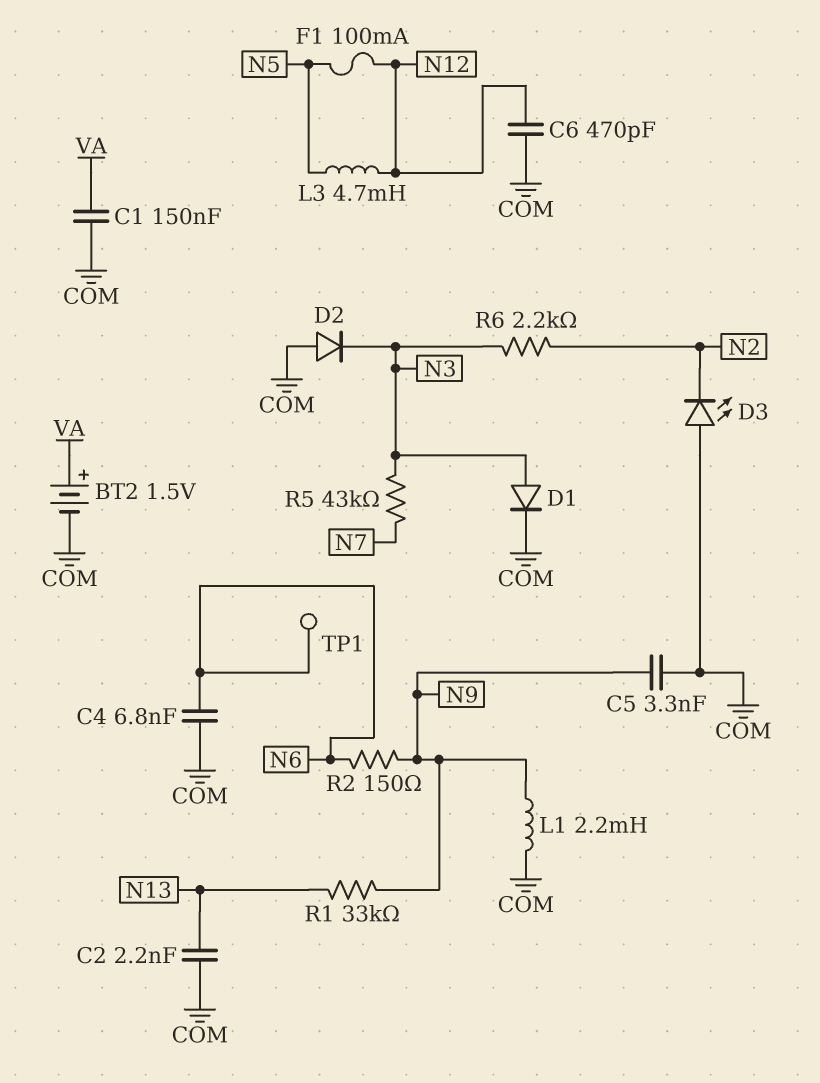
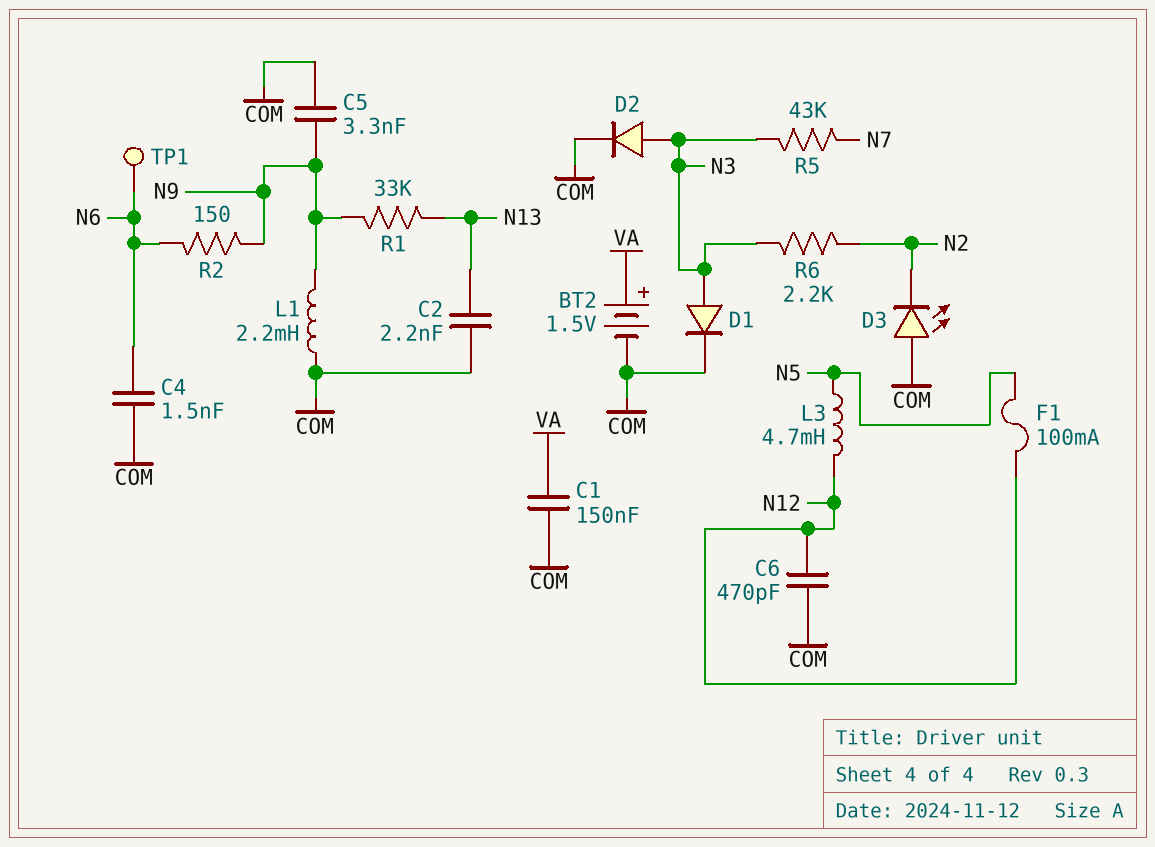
C4: 6.8nF (COM, N6) -> 1.5nF (COM, N6)
D2: diode (A COM, K N3) -> diode (A N3, K COM)

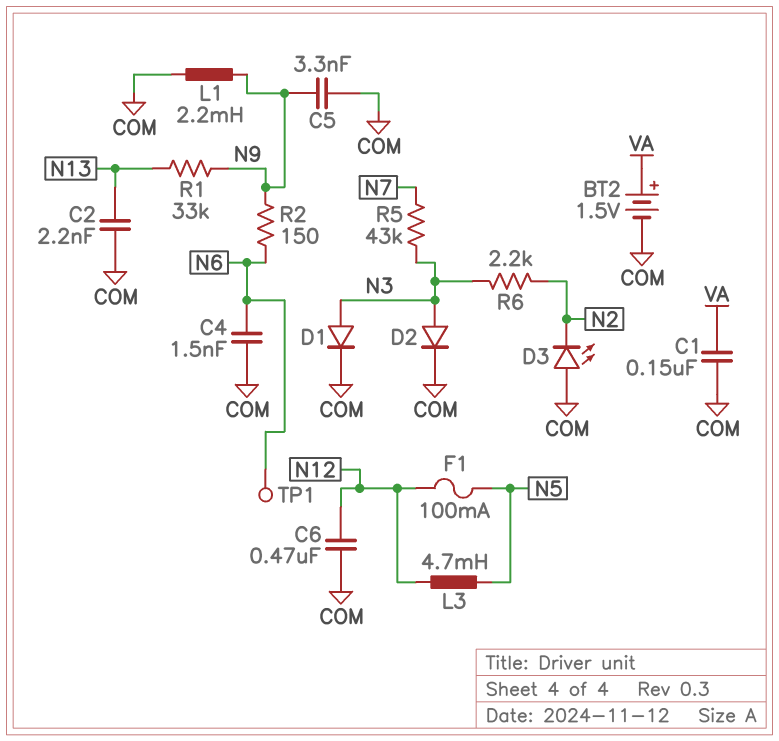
C6: 470pF (COM, N12) -> 470nF (COM, N12)

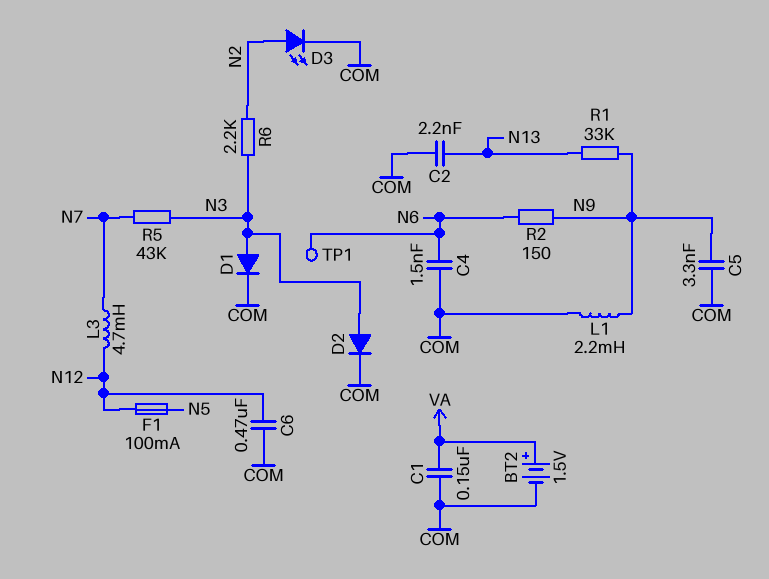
D3: LED (A COM, K N2) -> LED (A N2, K COM)
L3: 4.7mH (N5, N12) -> 4.7mH (N7, N12)

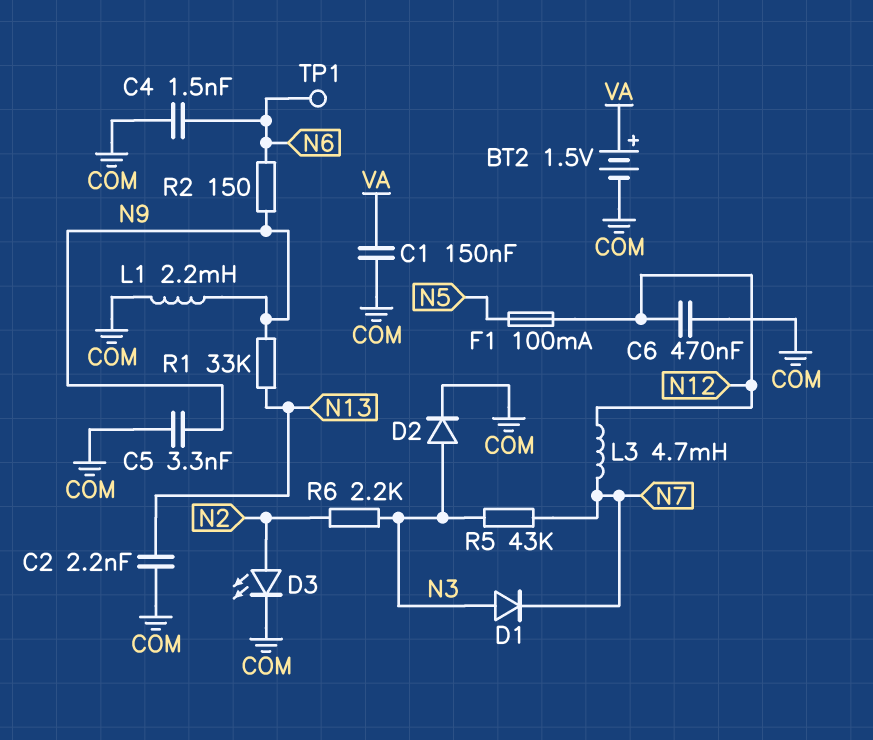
D1: diode (A N3, K COM) -> diode (A N3, K N7)

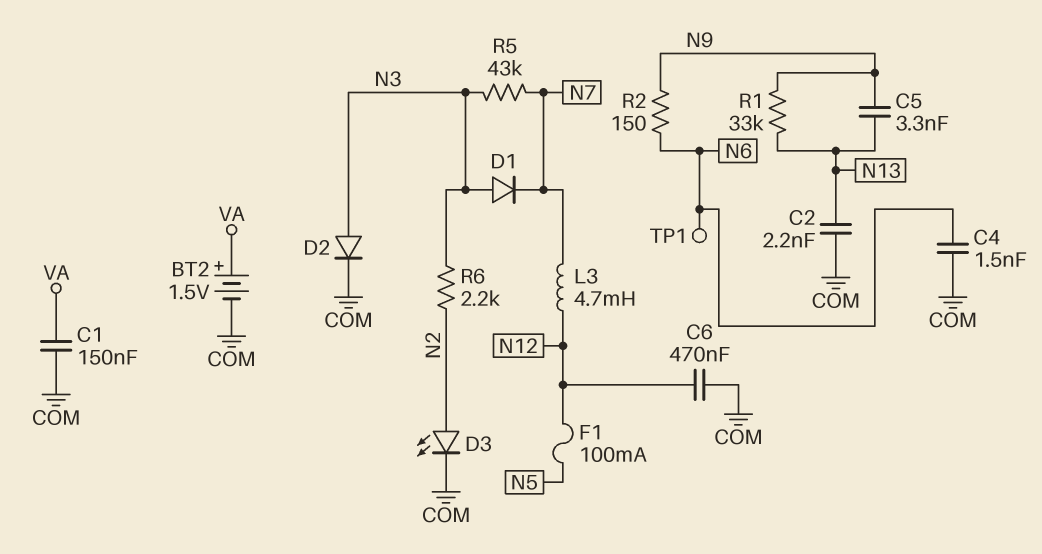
C5: 3.3nF (COM, N9) -> 3.3nF (N9, N13)
L1: 2.2mH (COM, N9) -> none

